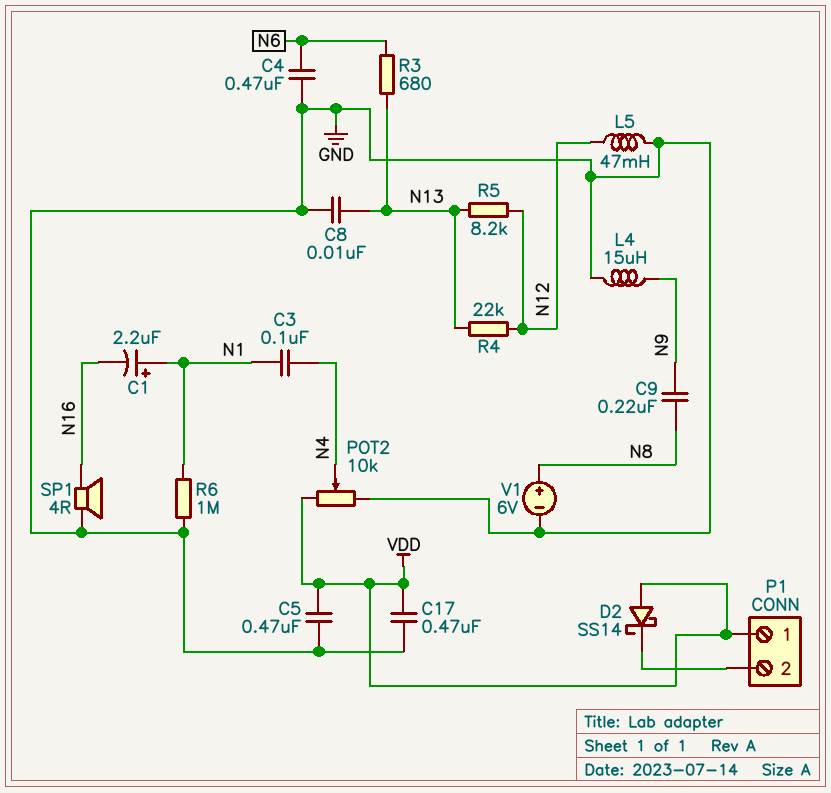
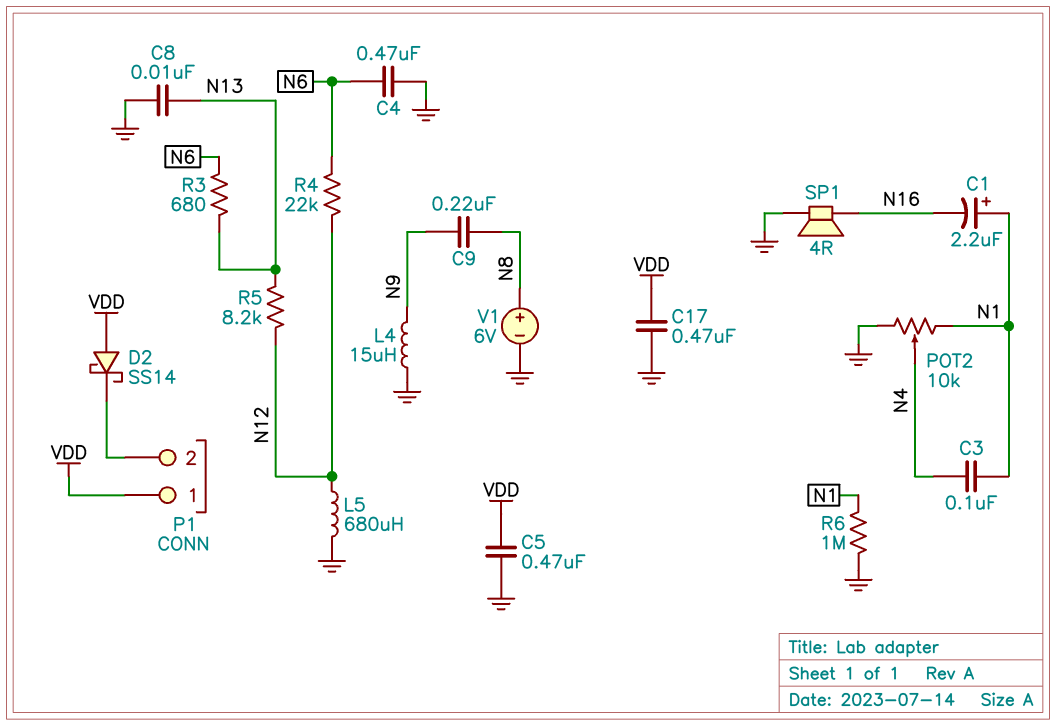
L5: 47mH (GND, N12) -> 680uH (GND, N12)
POT2: 10k (GND, VDD, wiper N4) -> 10k (GND, N1, wiper N4)
R4: 22k (N12, N13) -> 22k (N6, N12)

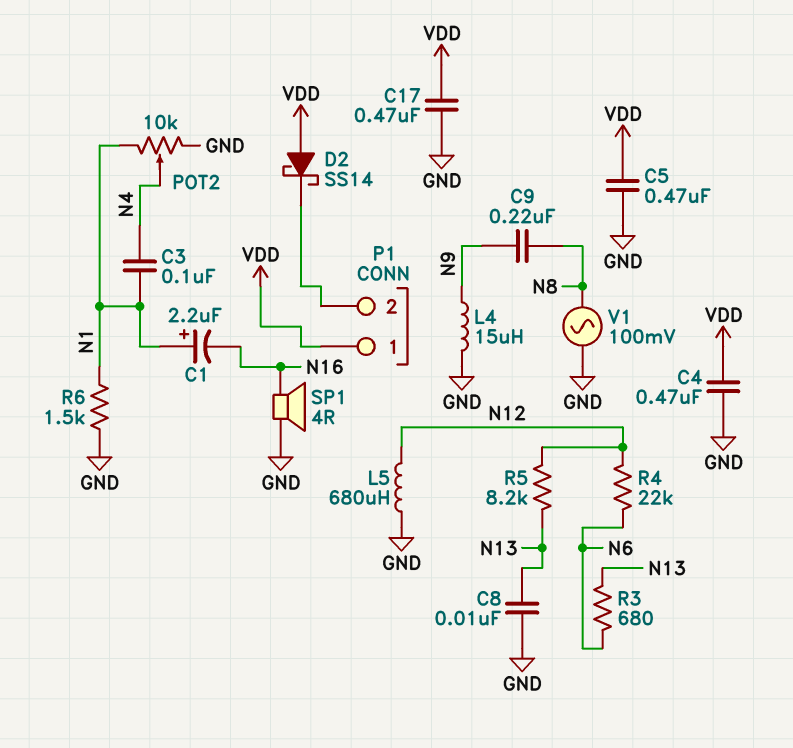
C4: 470nF (GND, N6) -> 470nF (GND, VDD)
R6: 1M (GND, N1) -> 1.5k (GND, N1)
V1: 6V (plus N8, minus GND) -> AC 100mV (GND, N8)

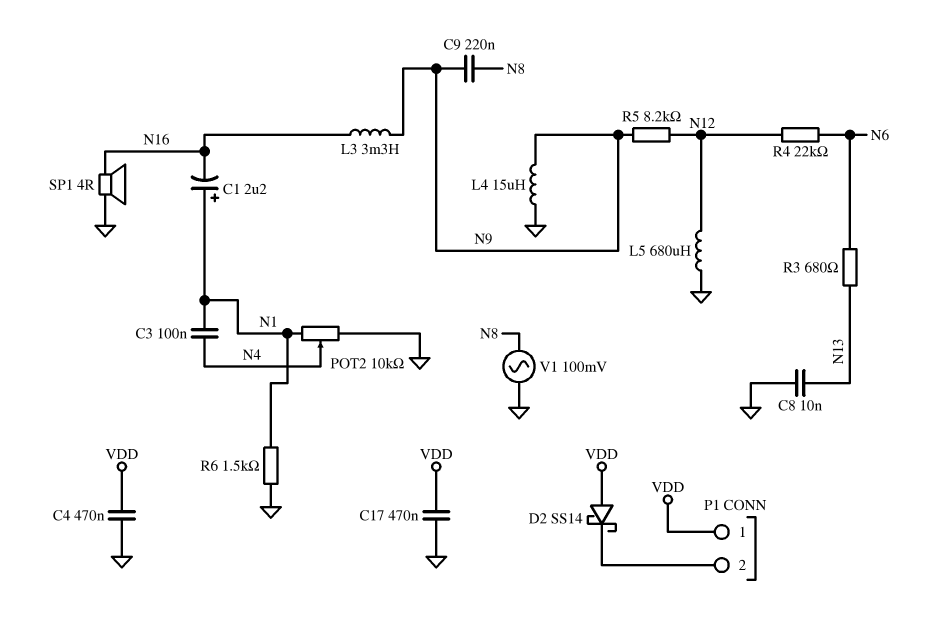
C5: 470nF (GND, VDD) -> none
L3: none -> 3.3mH (N9, N16)
R5: 8.2k (N12, N13) -> 8.2k (N9, N12)

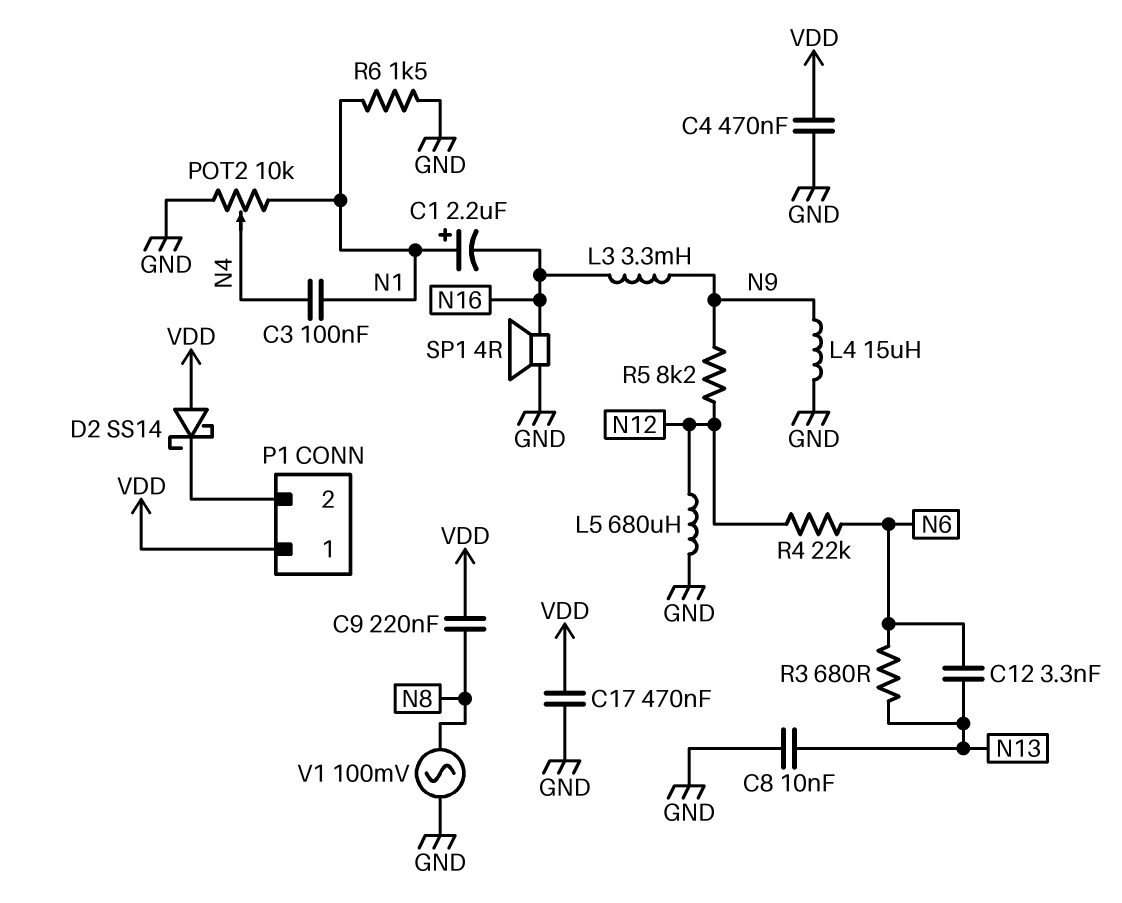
C9: 220nF (N8, N9) -> 220nF (N8, VDD)
C12: none -> 3.3nF (N6, N13)

